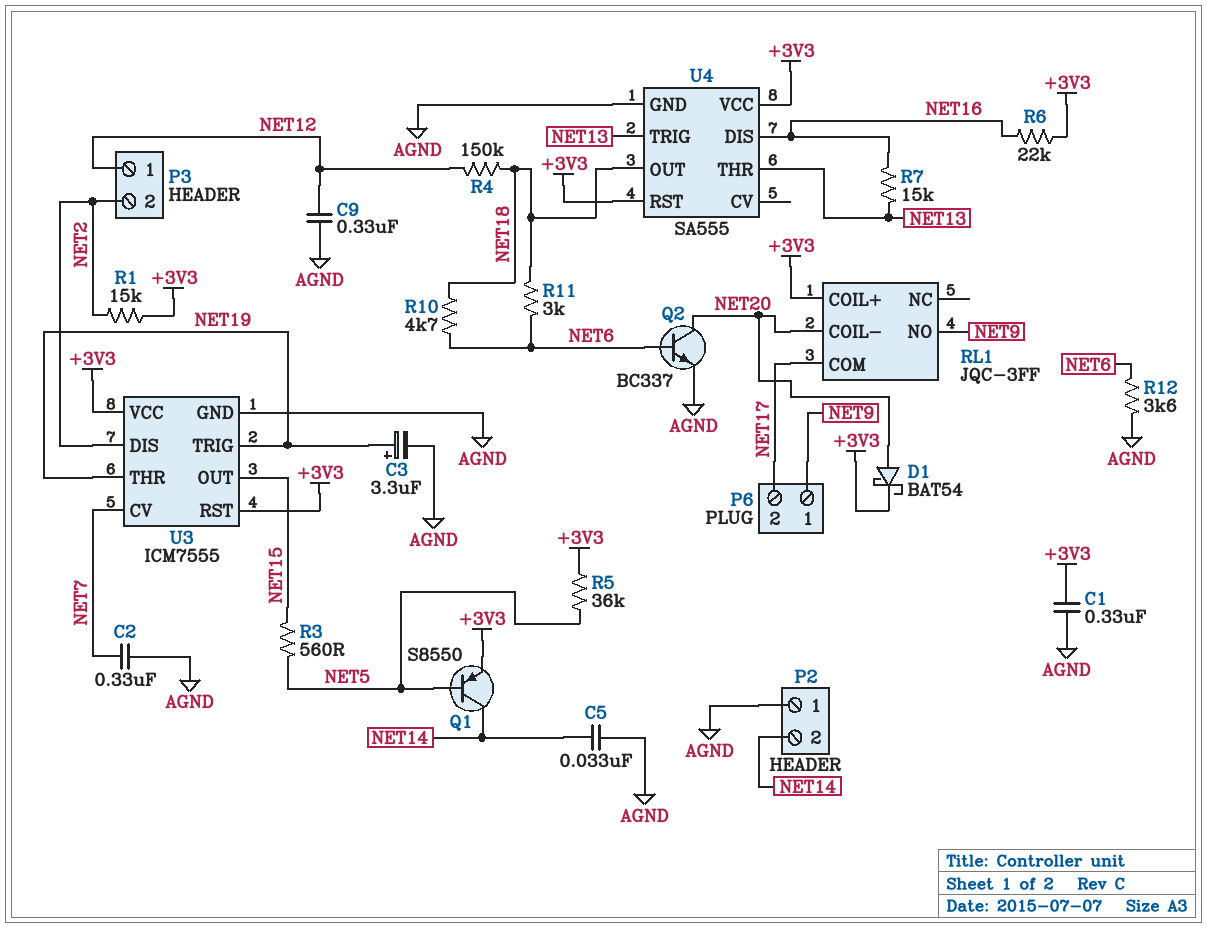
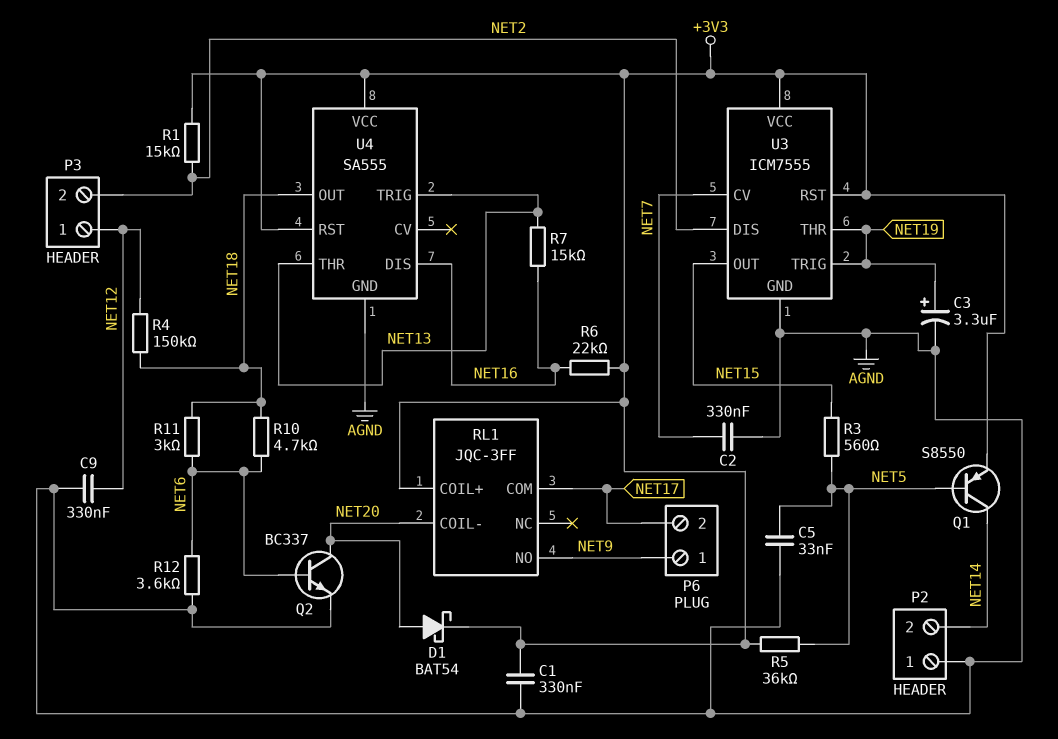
C5: 33nF (AGND, NET14) -> 33nF (AGND, NET5)

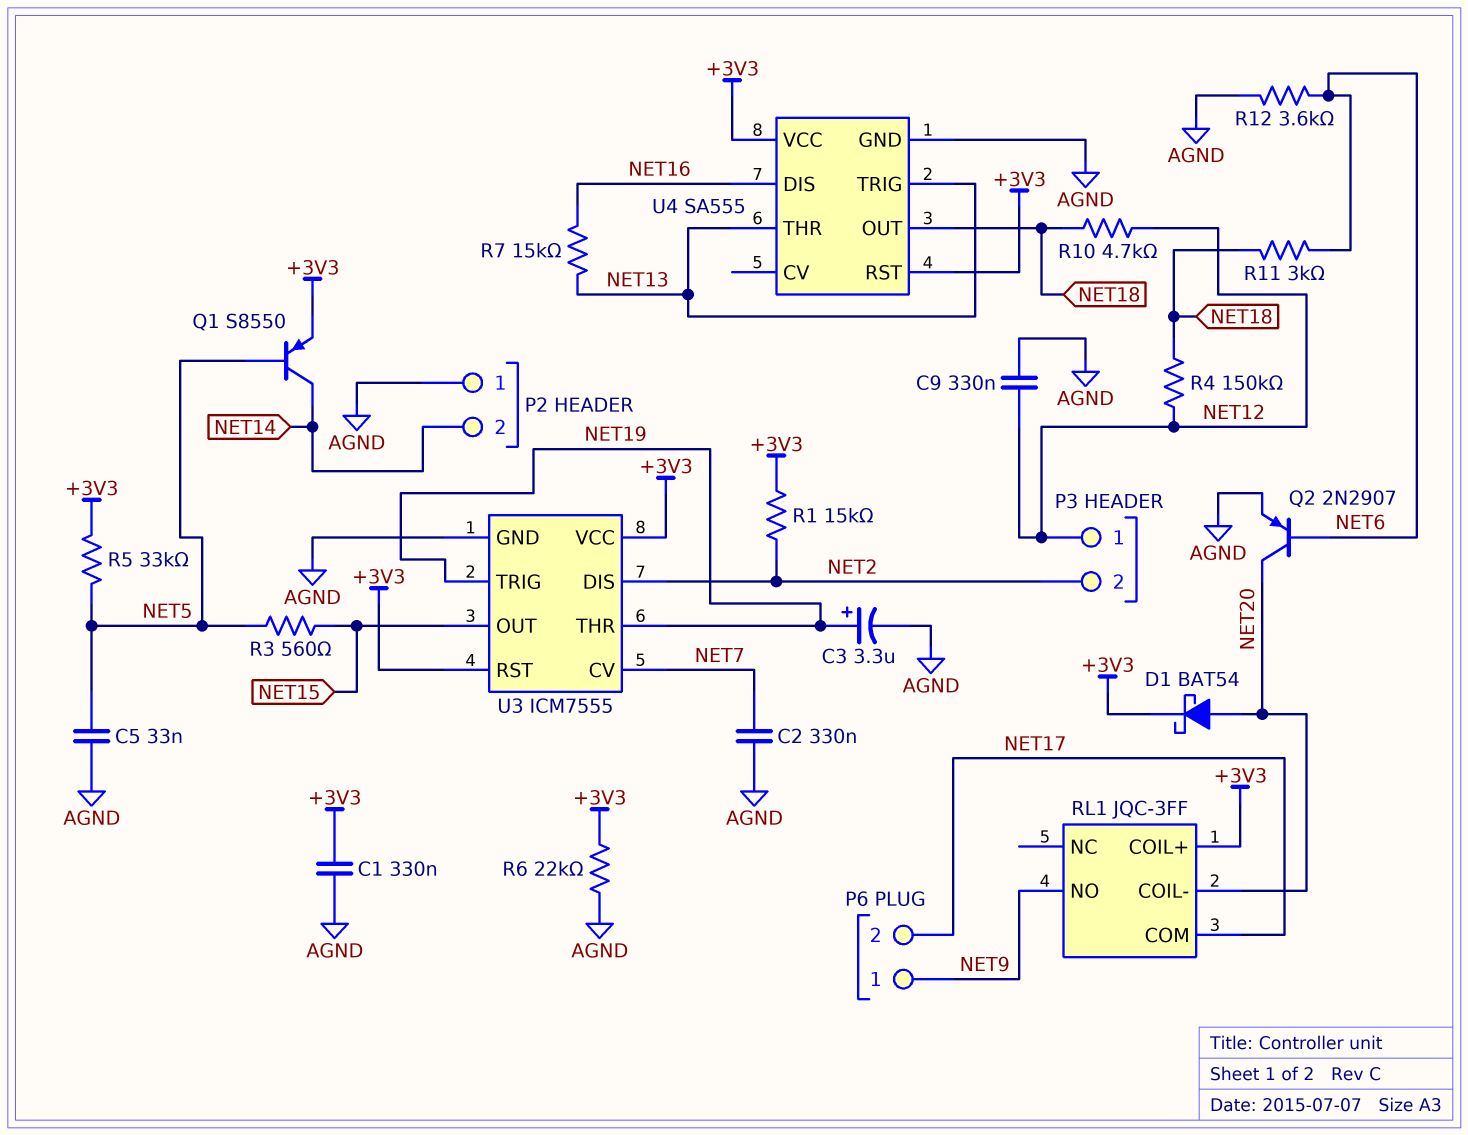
Q2: NPN BC337 (B NET6, C NET20, E AGND) -> PNP 2N2907 (B NET6, C NET20, E AGND)
R5: 36k (+3V3, NET5) -> 33k (+3V3, NET5)
R6: 22k (+3V3, NET16) -> 22k (+3V3, AGND)
R10: 4.7k (NET6, NET18) -> 4.7k (NET12, NET18)

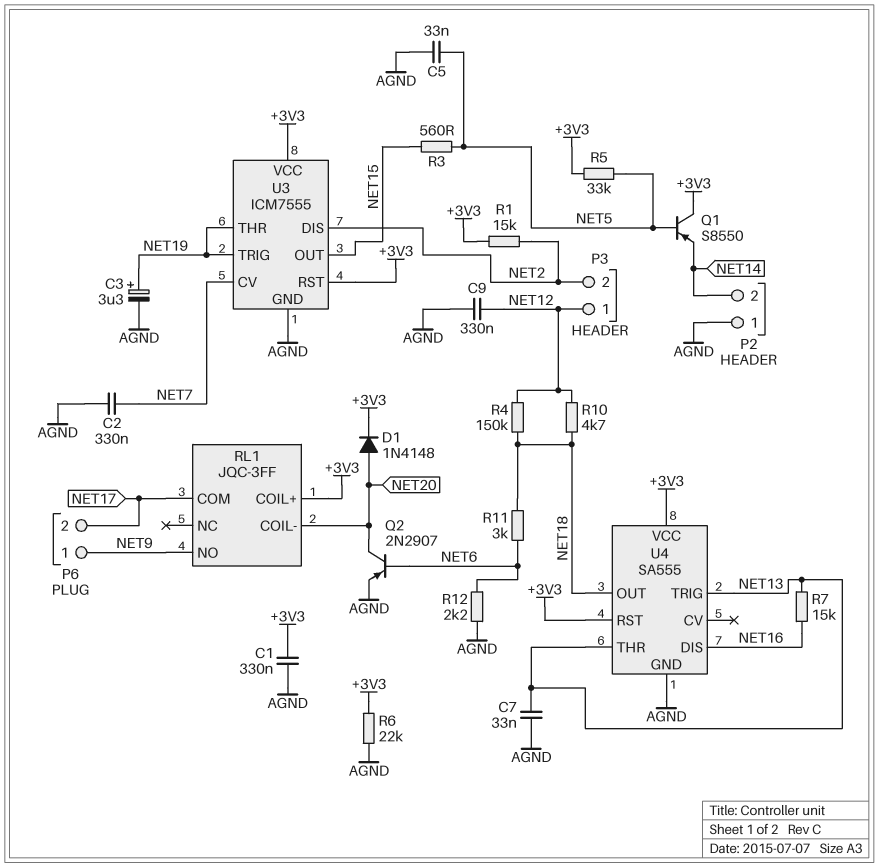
C7: none -> 33nF (AGND, NET13)
D1: schottky BAT54 (A NET20, K +3V3) -> diode 1N4148 (A NET20, K +3V3)
Q1: PNP S8550 (B NET5, C NET14, E +3V3) -> PNP S8550 (B NET5, C +3V3, E NET14)
R12: 3.6k (AGND, NET6) -> 2.2k (AGND, NET6)

